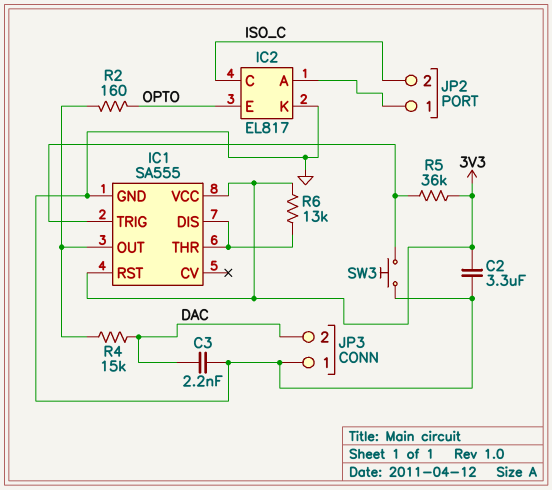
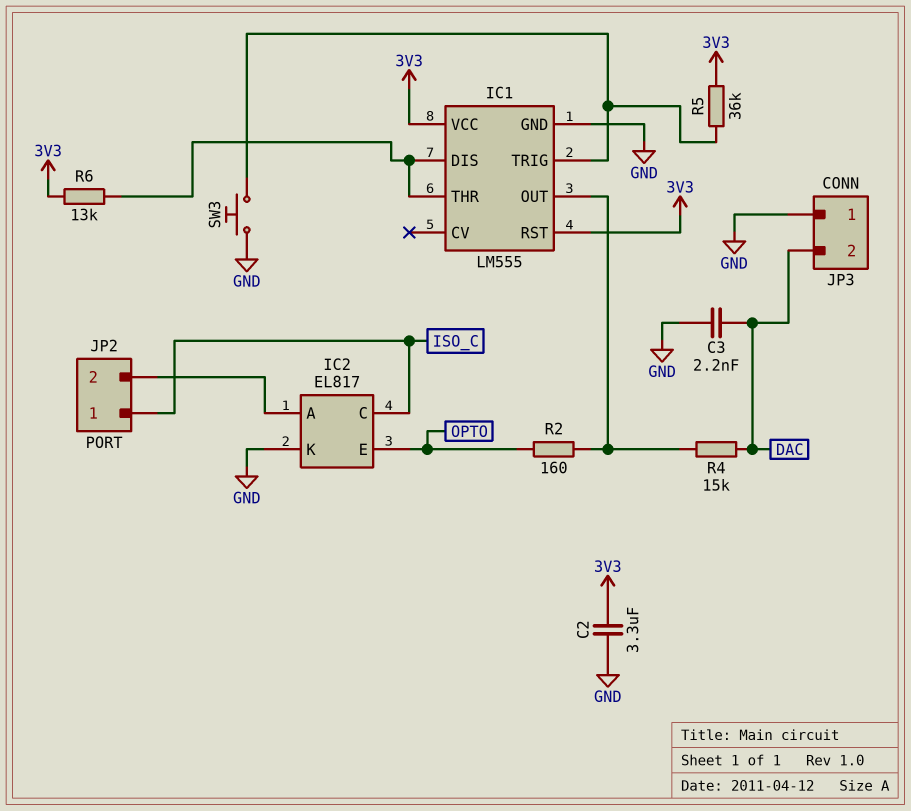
IC1: SA555 -> LM555
JP2 pin 1: IC2/A -> ISO_C
JP2 pin 2: ISO_C -> IC2/A

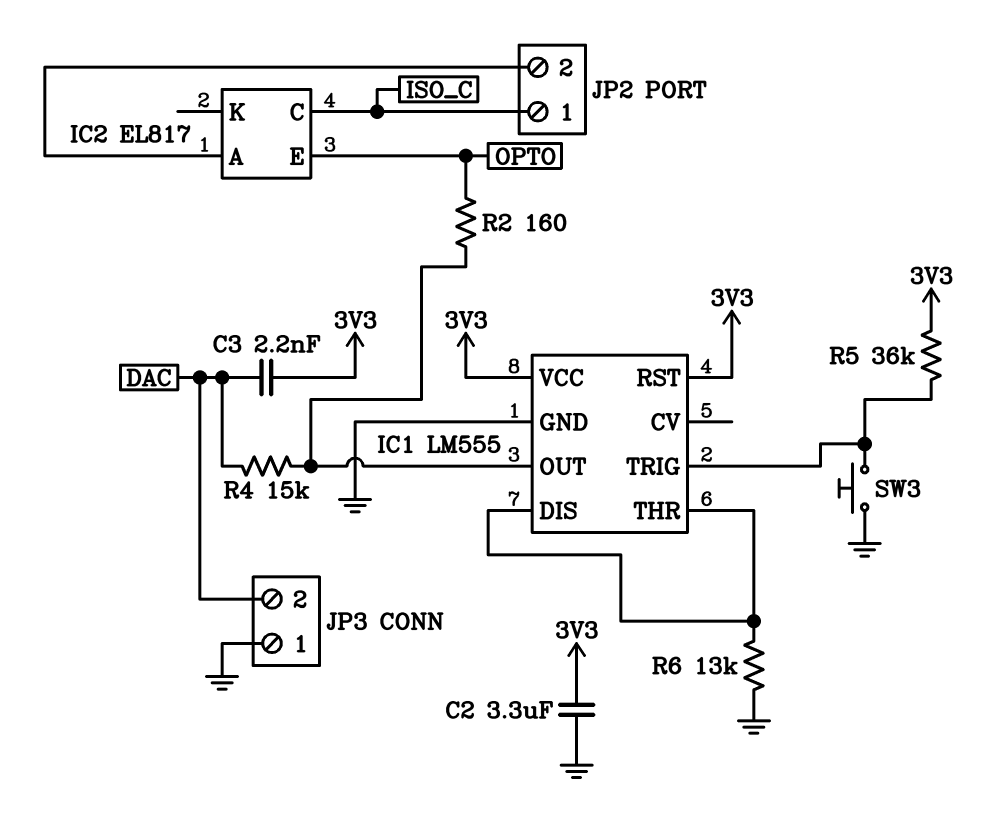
C3: 2.2nF (DAC, GND) -> 2.2nF (3V3, DAC)
IC2 pin K: GND -> none
R6: 13k (3V3, IC1/DIS) -> 13k (GND, IC1/DIS)

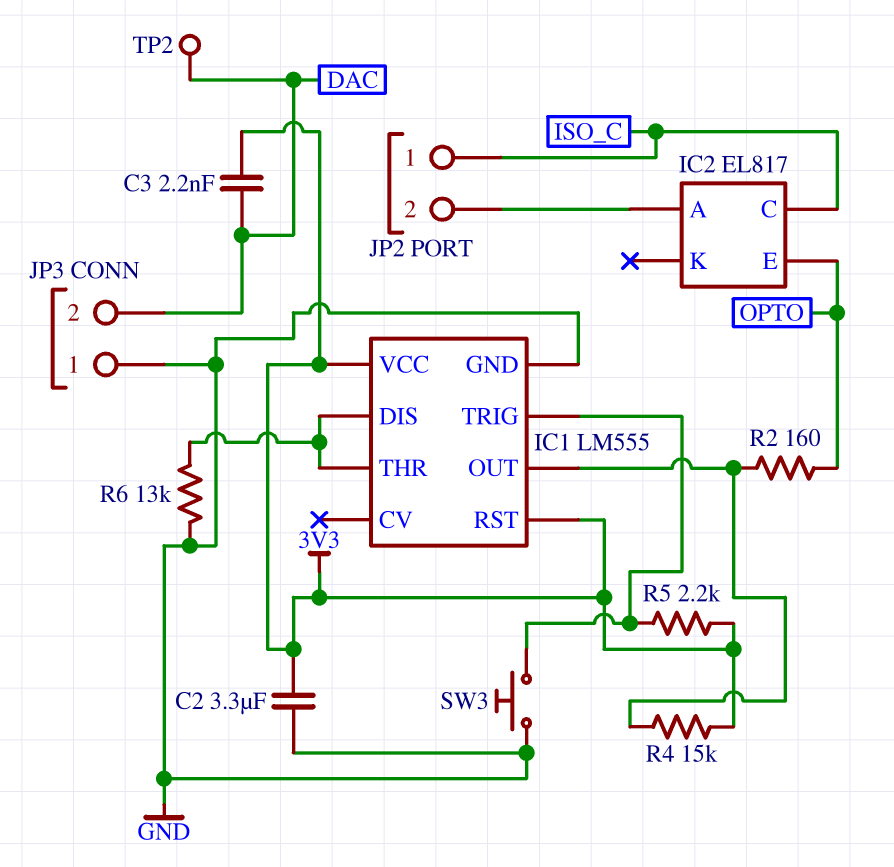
R4: 15k (DAC, IC1/OUT) -> 15k (3V3, IC1/OUT)
R5: 36k (3V3, IC1/TRIG) -> 2.2k (3V3, IC1/TRIG)
TP2: none -> test point (DAC)

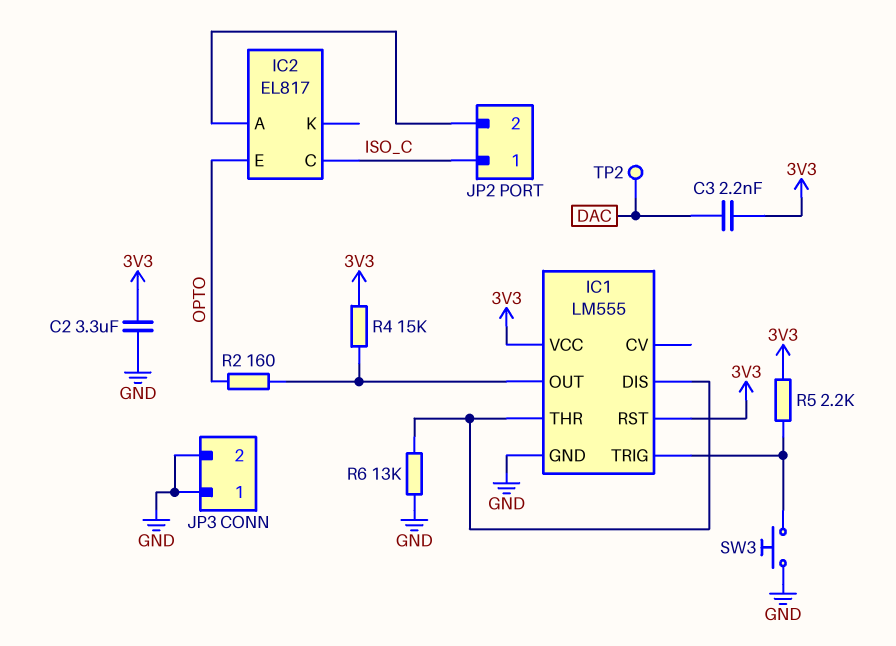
JP3 pin 2: DAC -> GND

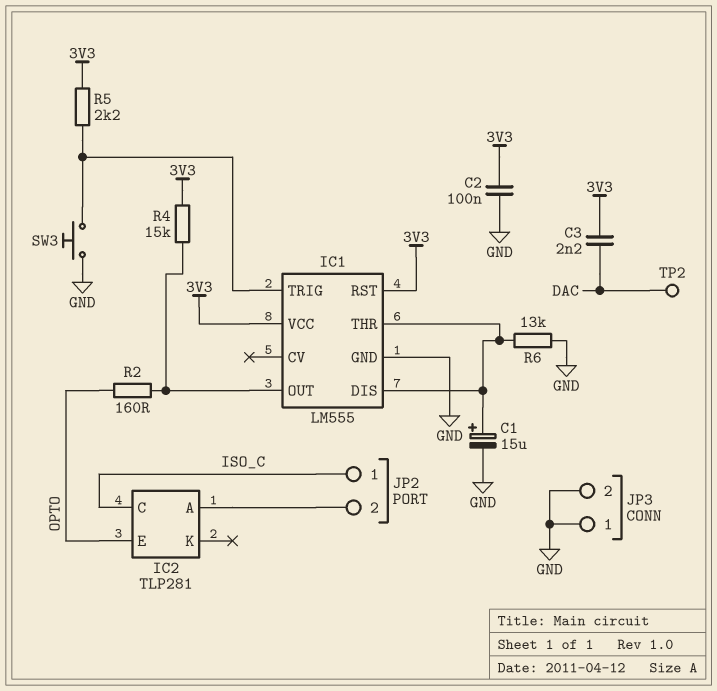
C1: none -> 15uF (plus IC1/DIS, minus GND)
C2: 3.3uF (3V3, GND) -> 100nF (3V3, GND)
IC2: EL817 -> TLP281

